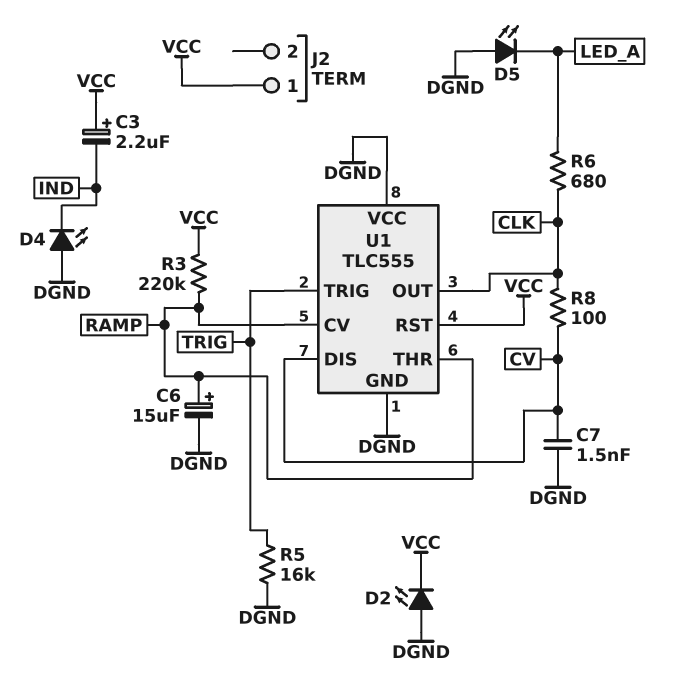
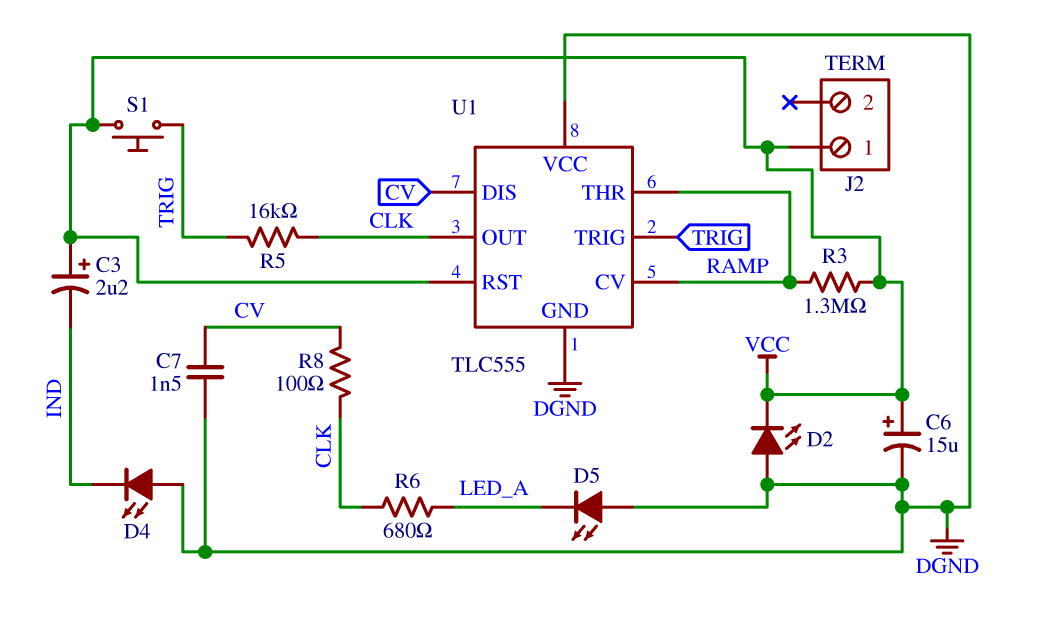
C6: 15uF (plus RAMP, minus DGND) -> 15uF (plus VCC, minus DGND)
R3: 220k (RAMP, VCC) -> 1.3M (RAMP, VCC)
R5: 16k (DGND, TRIG) -> 16k (CLK, TRIG)
S1: none -> button (TRIG, VCC)

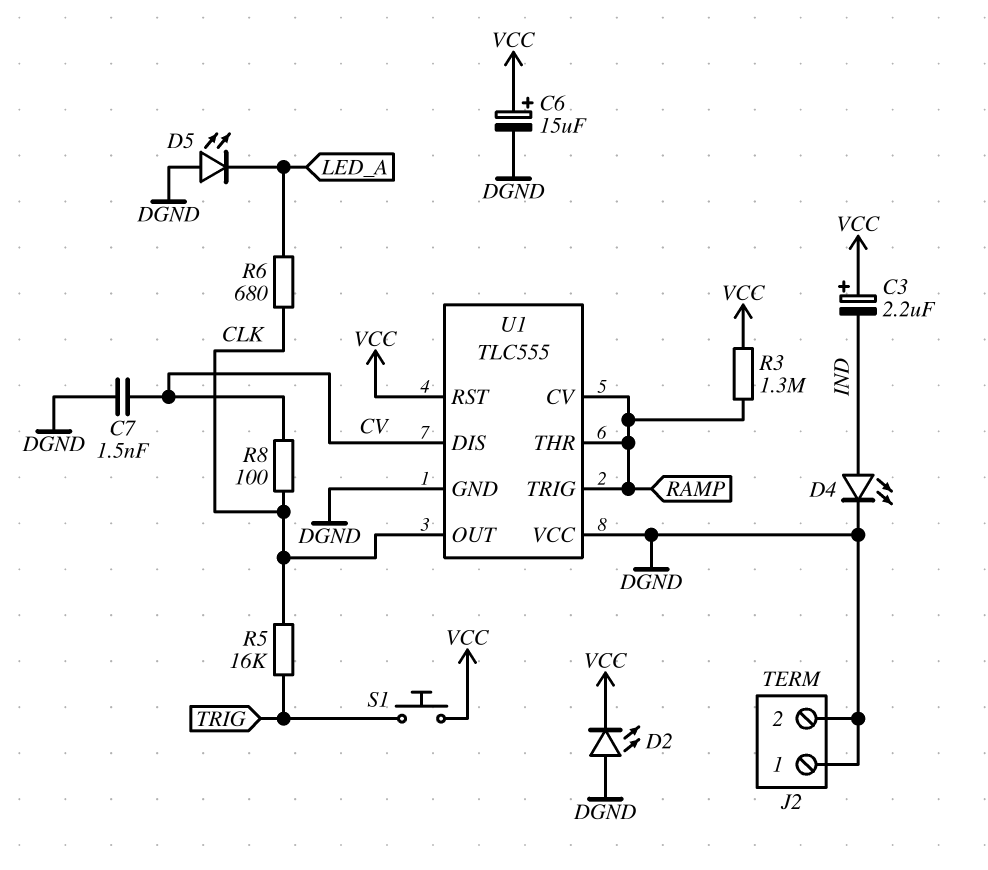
D4: LED (A DGND, K IND) -> LED (A IND, K DGND)
J2 pin 1: VCC -> DGND
J2 pin 2: none -> DGND
U1 pin TRIG: TRIG -> RAMP

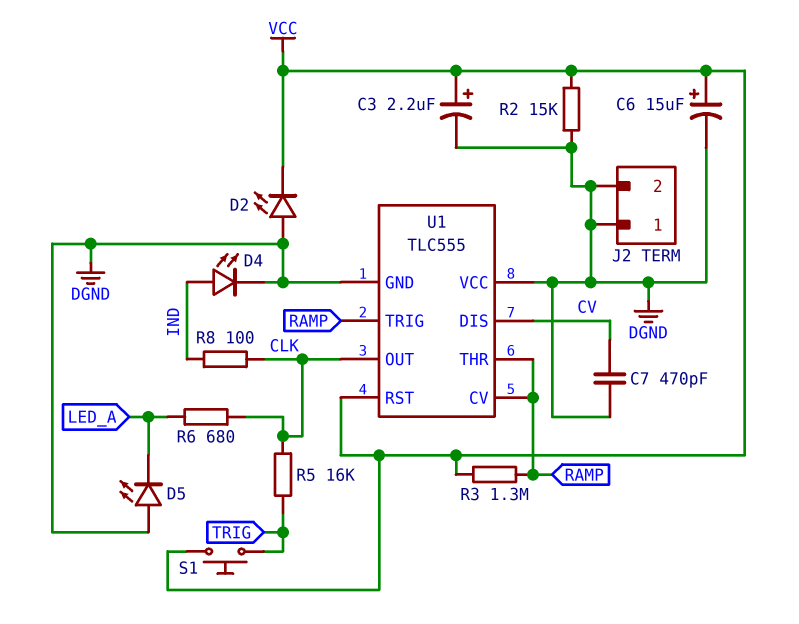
C3: 2.2uF (plus VCC, minus IND) -> 2.2uF (plus VCC, minus DGND)
C7: 1.5nF (CV, DGND) -> 470pF (CV, DGND)
R2: none -> 15k (DGND, VCC)
R8: 100 (CLK, CV) -> 100 (CLK, IND)

